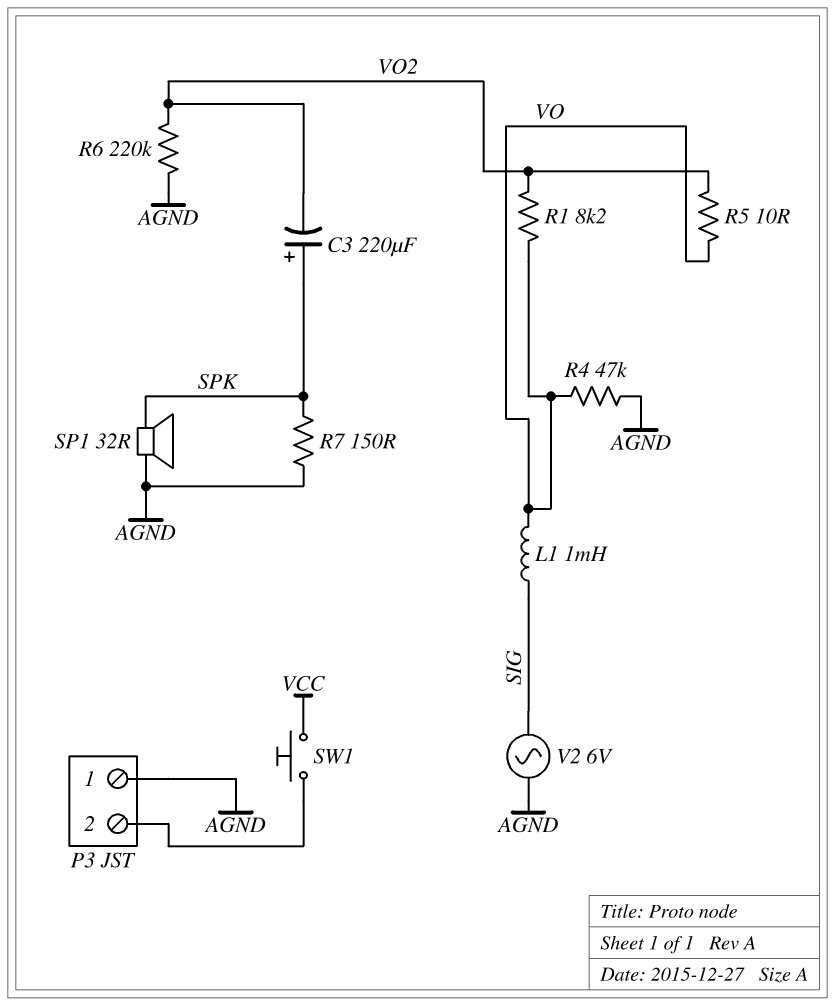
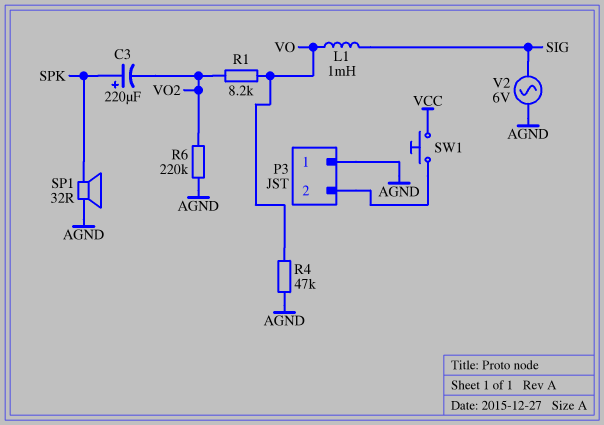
R5: 10 (VO, VO2) -> none
R7: 150 (AGND, SPK) -> none

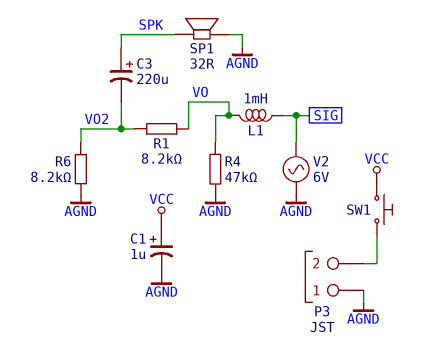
C1: none -> 1uF (plus VCC, minus AGND)
R6: 220k (AGND, VO2) -> 8.2k (AGND, VO2)

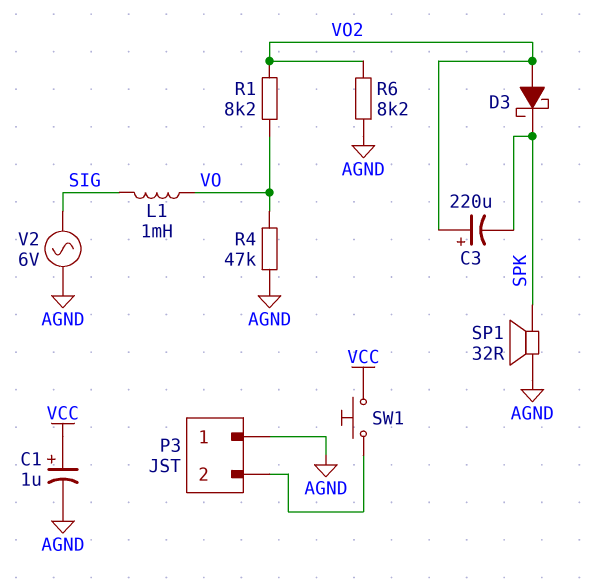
C3: 220uF (plus SPK, minus VO2) -> 220uF (plus VO2, minus SPK)
D3: none -> schottky (A VO2, K SPK)

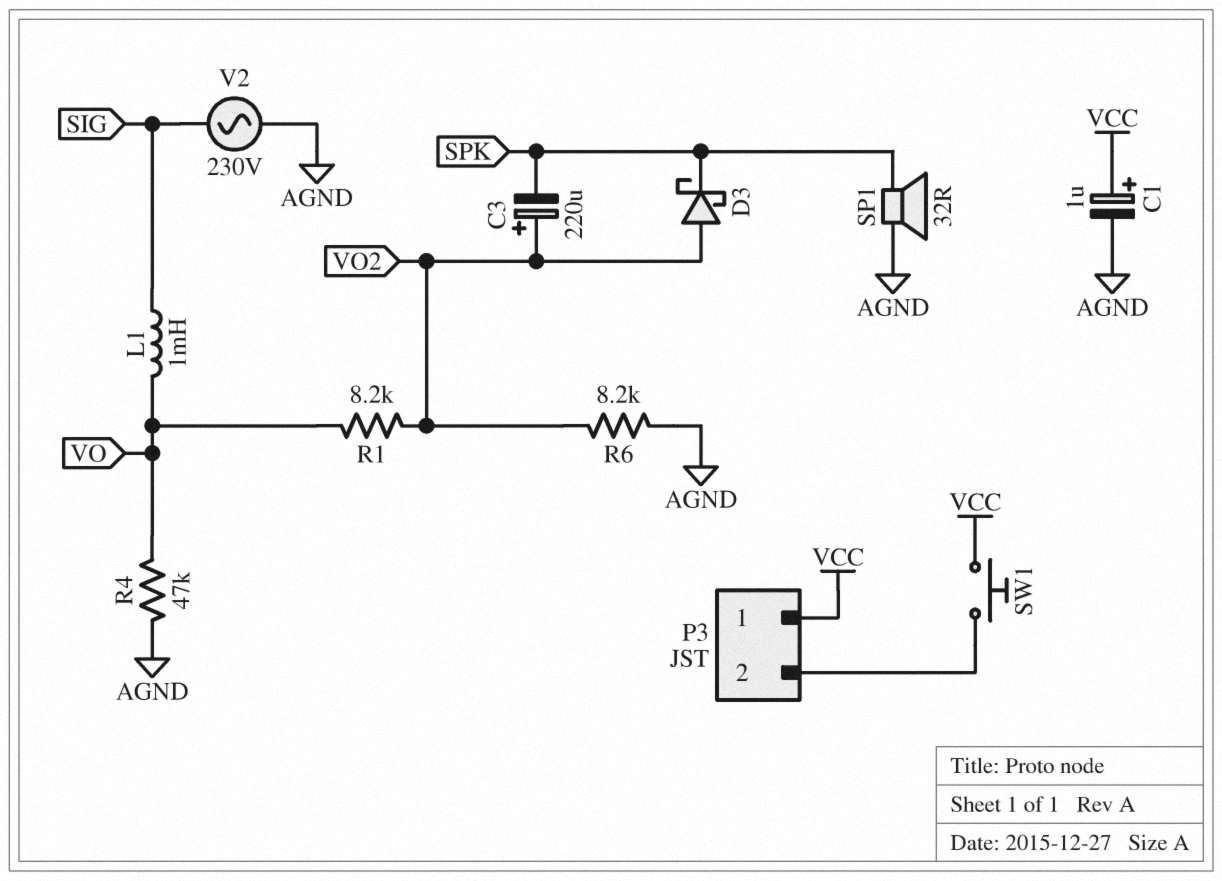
P3 pin 1: AGND -> VCC
V2: AC 6V (AGND, SIG) -> AC 230V (AGND, SIG)

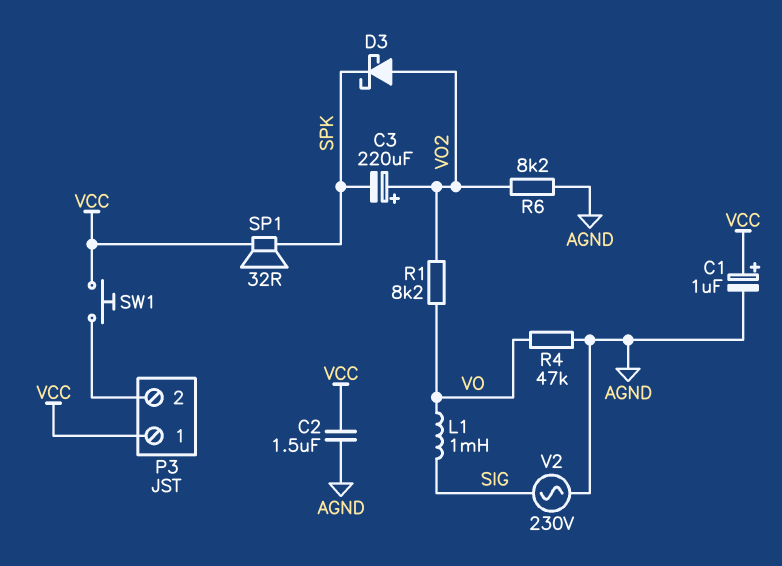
C2: none -> 1.5uF (AGND, VCC)
SP1: speaker 32R (AGND, SPK) -> speaker 32R (SPK, VCC)

